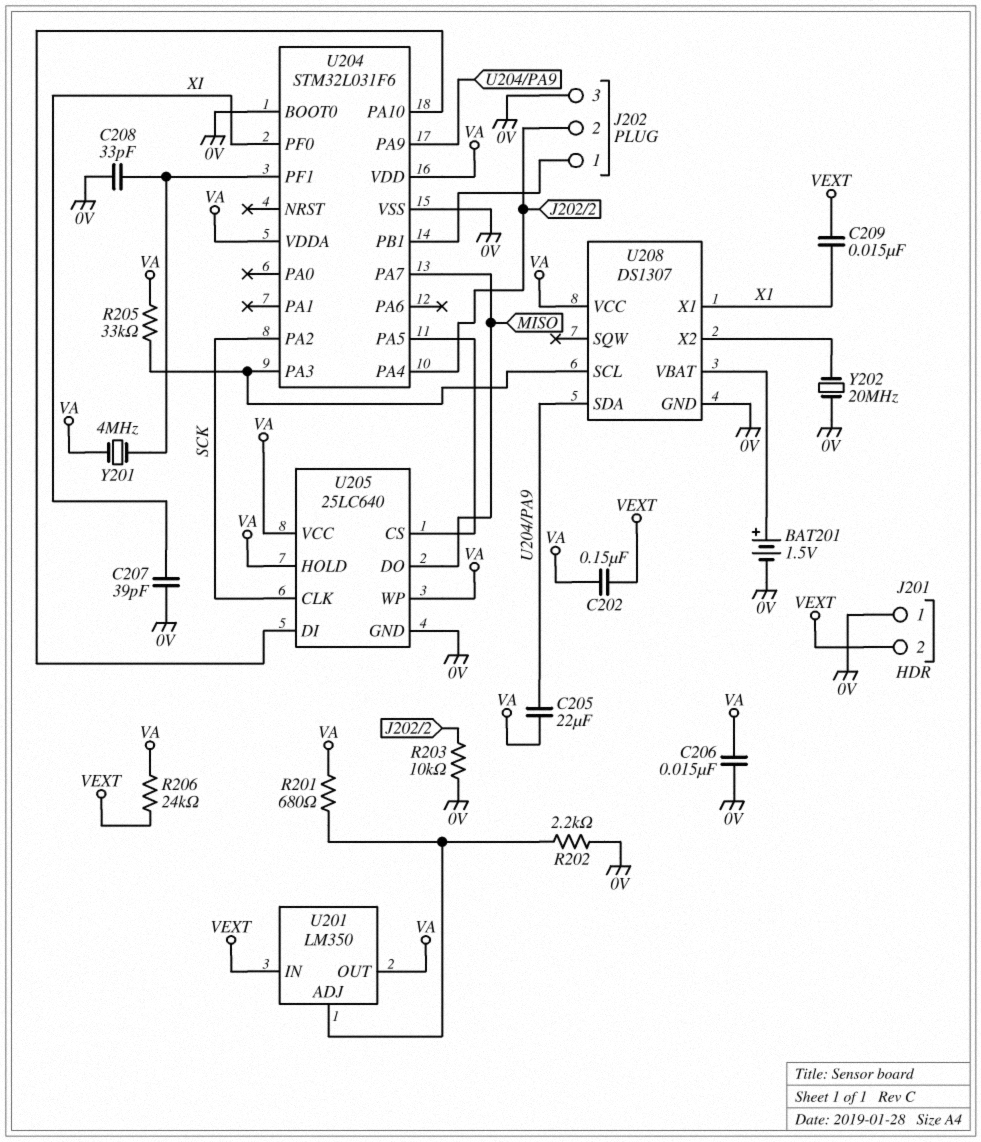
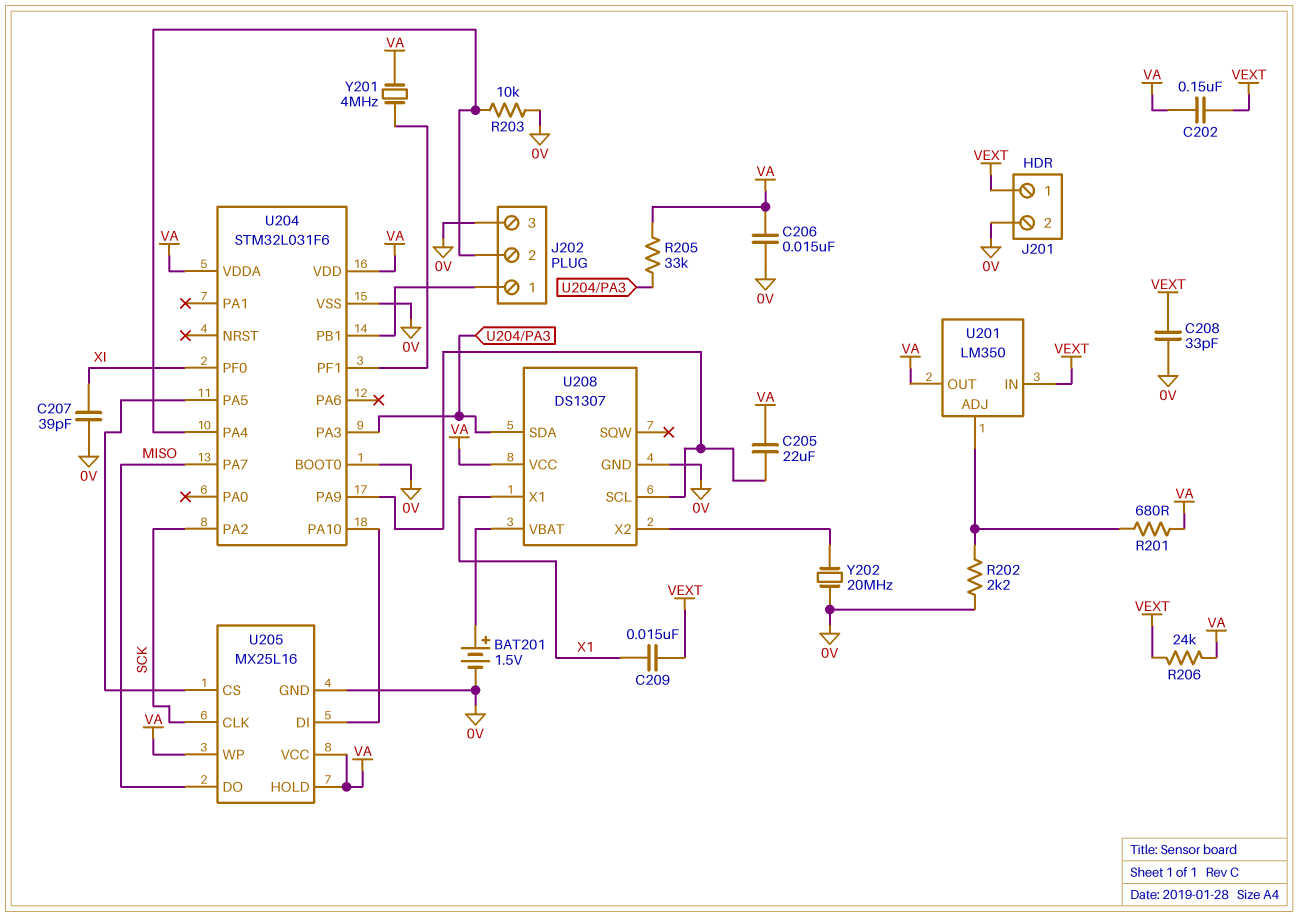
C208: 33pF (0V, U204/PF1) -> 33pF (0V, VEXT)
J201 pin 1: 0V -> VEXT
J201 pin 2: VEXT -> 0V
U205: 25LC640 -> MX25L16
U208 pin SCL: U204/PA3 -> U204/PA9
U208 pin SDA: U204/PA9 -> U204/PA3

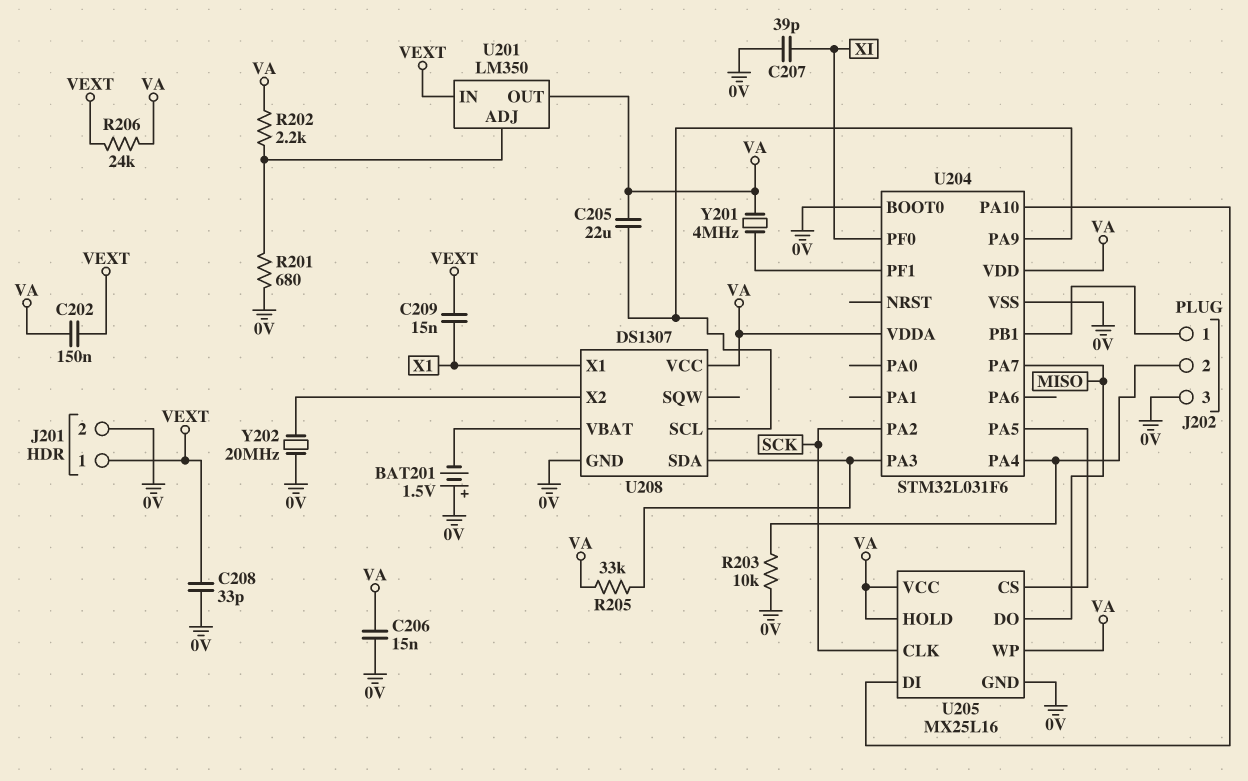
BAT201: 1.5V (plus U208/VBAT, minus 0V) -> 1.5V (plus 0V, minus U208/VBAT)
R201: 680 (U201/ADJ, VA) -> 680 (0V, U201/ADJ)
R202: 2.2k (0V, U201/ADJ) -> 2.2k (U201/ADJ, VA)

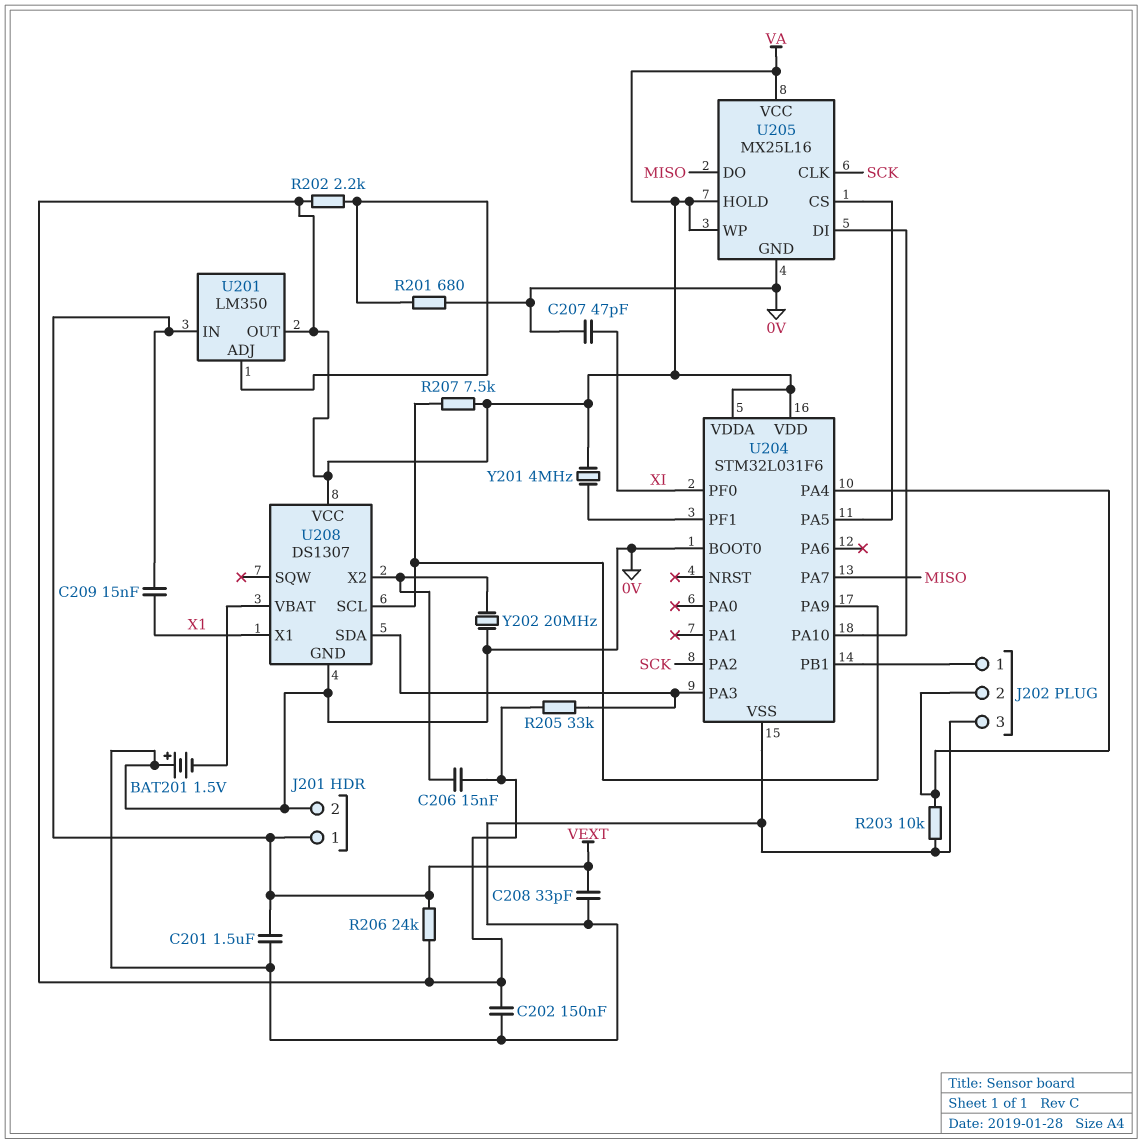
C201: none -> 1.5uF (0V, VEXT)
C202: 150nF (VA, VEXT) -> 150nF (0V, VA)
C205: 22uF (U204/PA9, VA) -> none
C206: 15nF (0V, VA) -> 15nF (U208/X2, VA)
C207: 39pF (0V, XI) -> 47pF (0V, XI)
R207: none -> 7.5k (U204/PA9, VA)

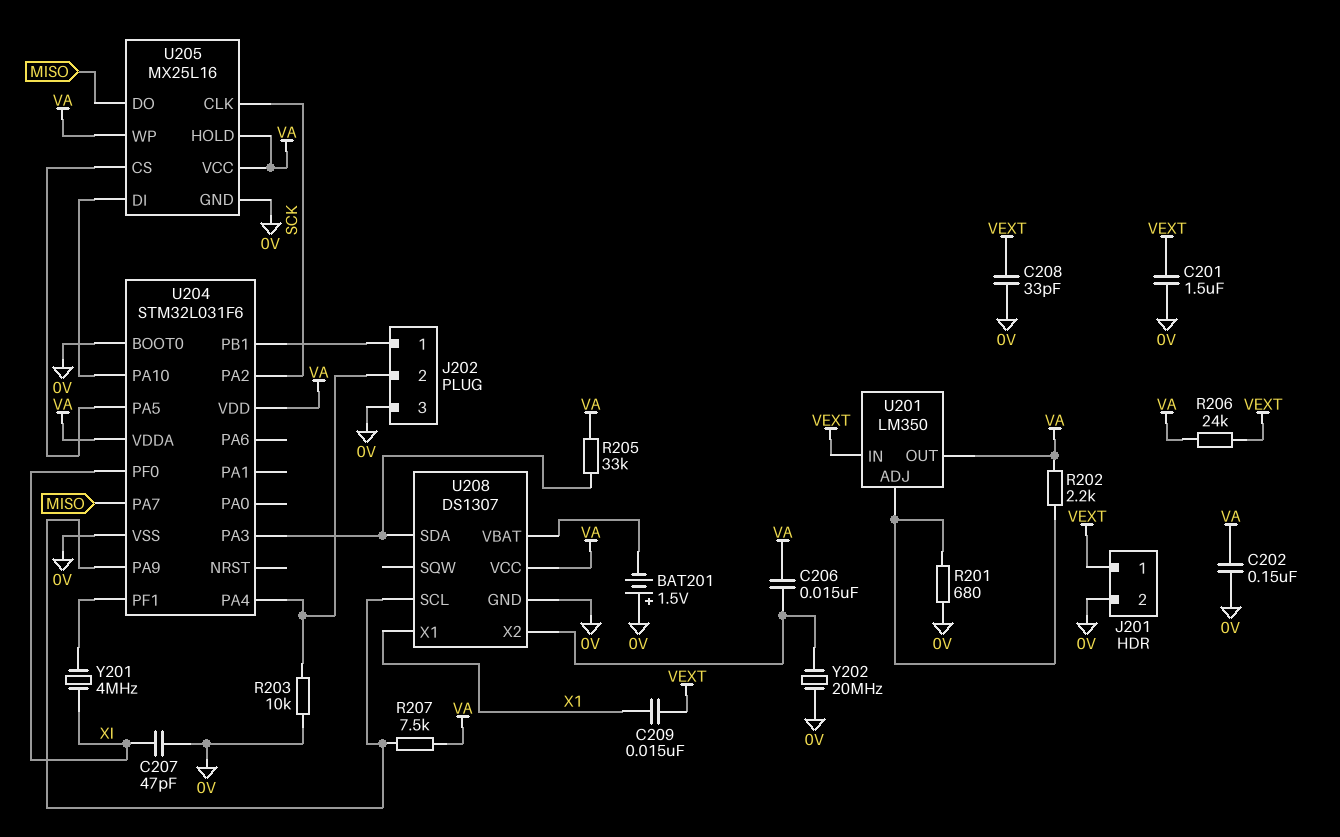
Y201: 4MHz (U204/PF1, VA) -> 4MHz (U204/PF1, XI)

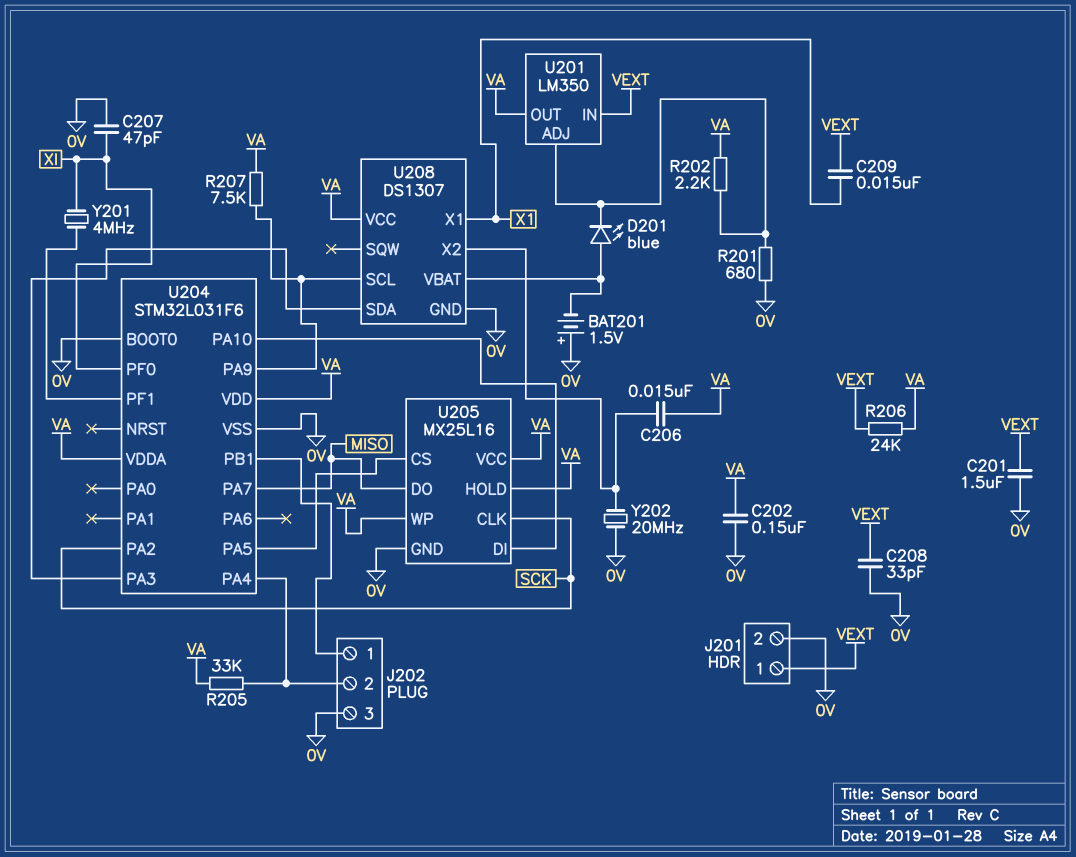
D201: none -> LED blue (A U208/VBAT, K U201/ADJ)
R203: 10k (0V, J202/2) -> none
R205: 33k (U204/PA3, VA) -> 33k (J202/2, VA)

